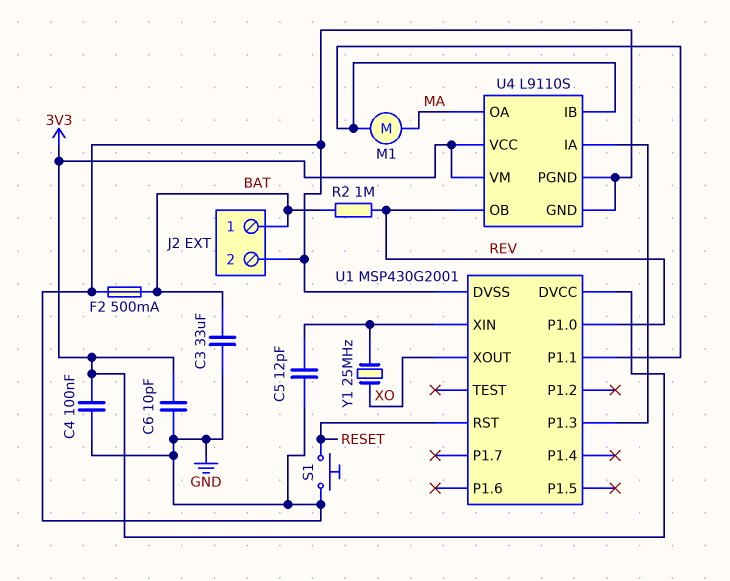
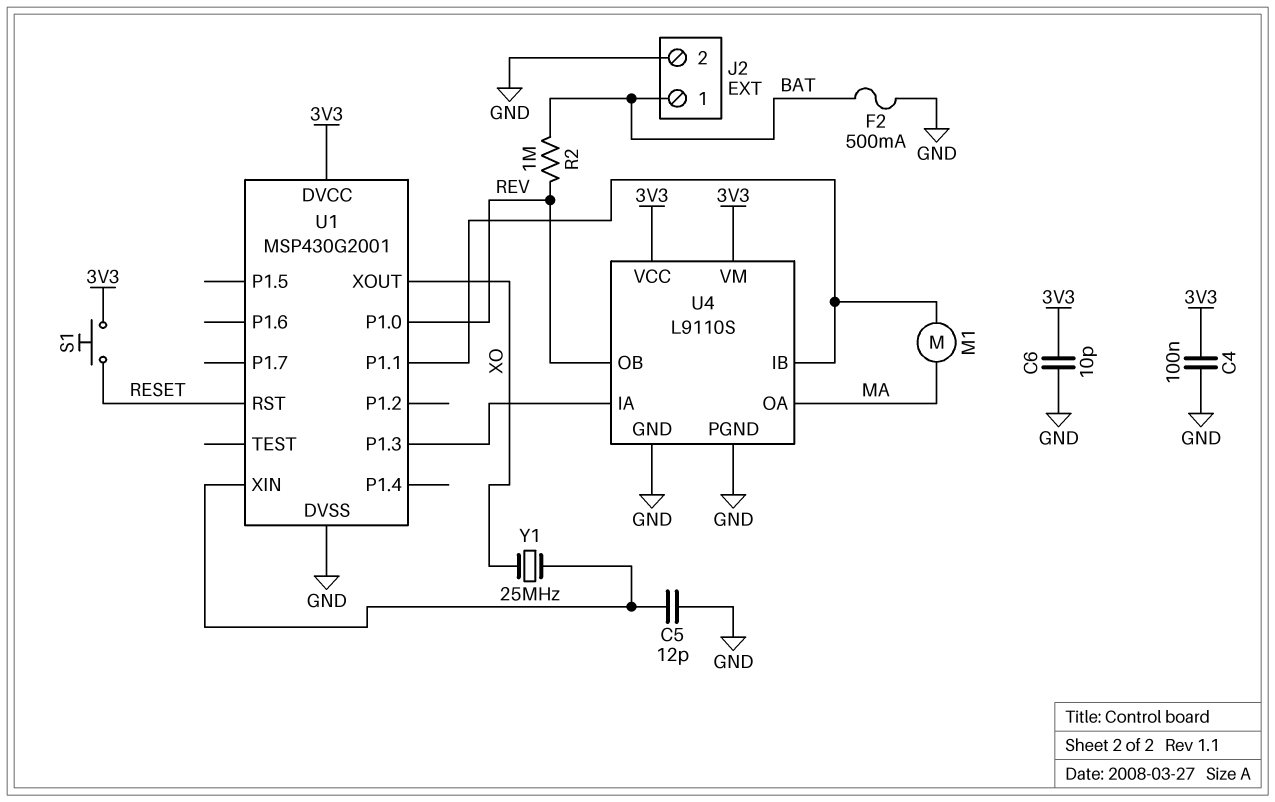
C3: 33uF (BAT, GND) -> none
S1: button (GND, RESET) -> button (3V3, RESET)

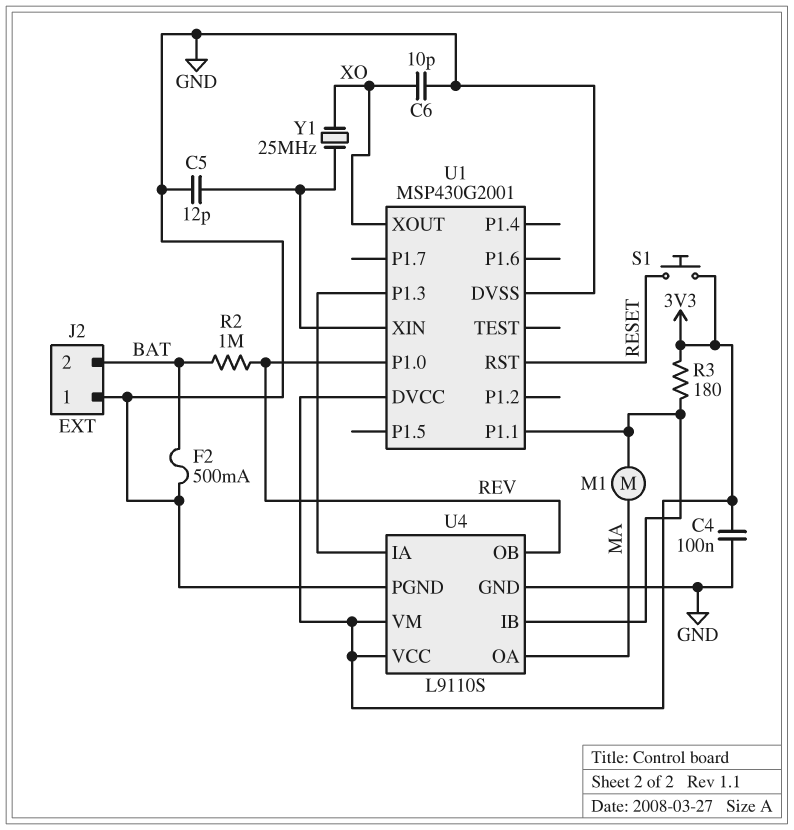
C6: 10pF (3V3, GND) -> 10pF (GND, XO)
J2 pin 1: BAT -> GND
J2 pin 2: GND -> BAT
R3: none -> 180 (3V3, U1/P1.1)

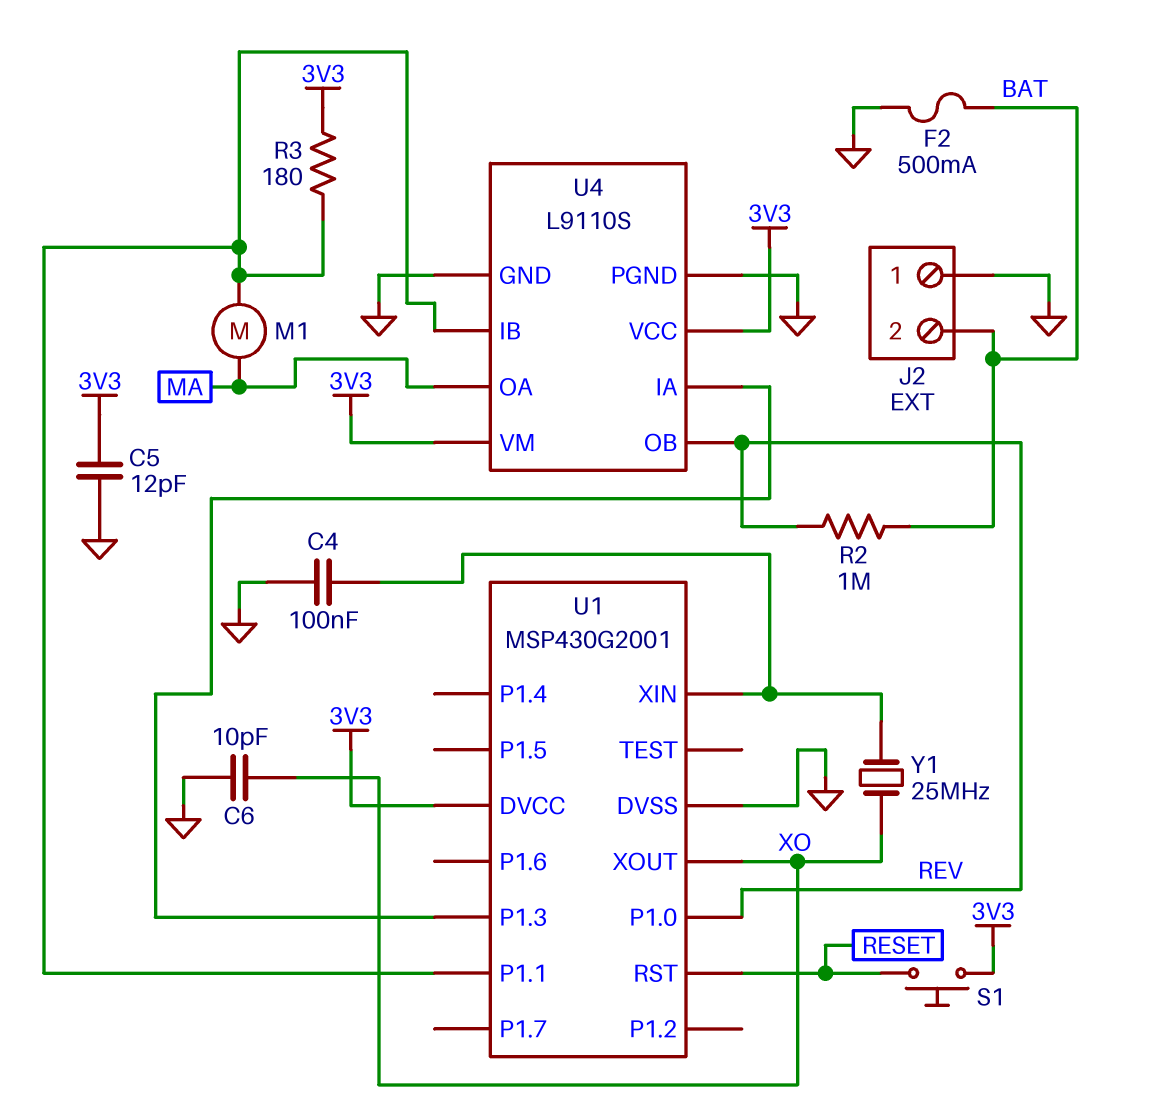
C4: 100nF (3V3, GND) -> 100nF (GND, U1/XIN)
C5: 12pF (GND, U1/XIN) -> 12pF (3V3, GND)

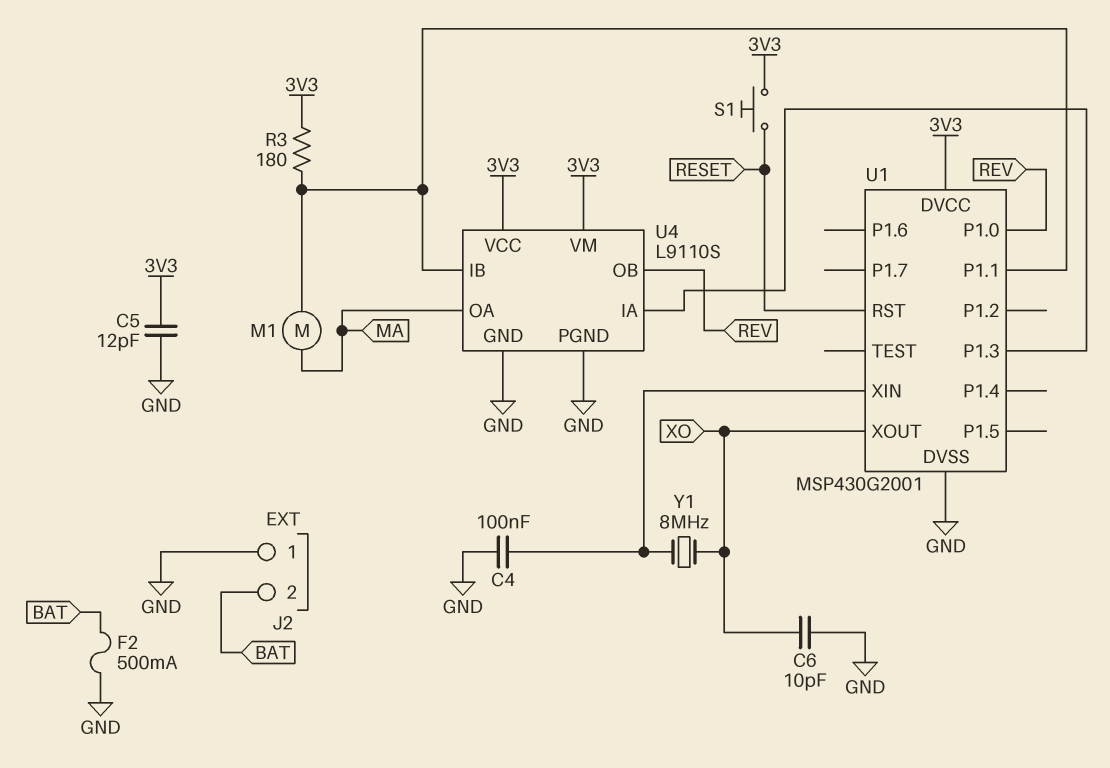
R2: 1M (BAT, REV) -> none
Y1: 25MHz (U1/XIN, XO) -> 8MHz (U1/XIN, XO)

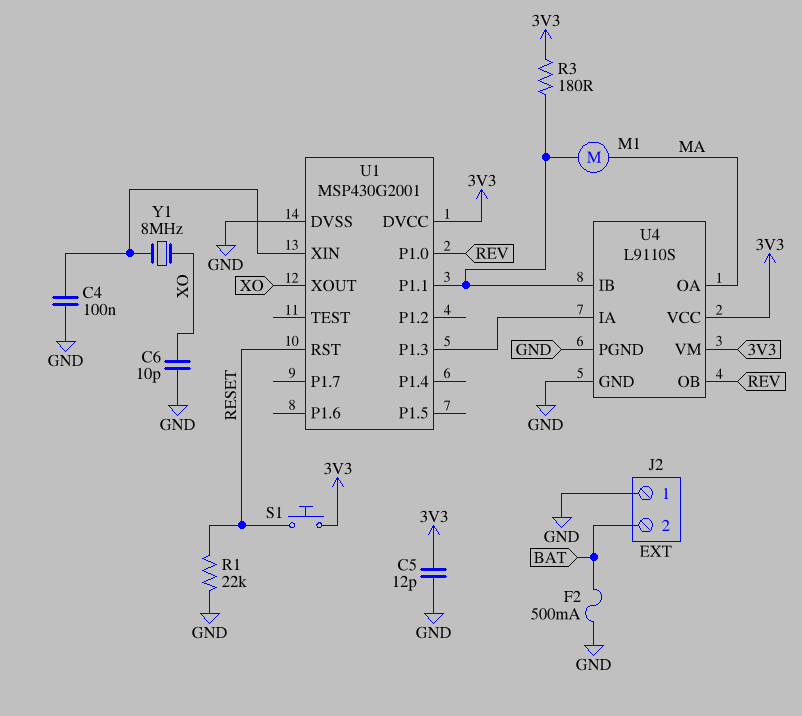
R1: none -> 22k (GND, RESET)

